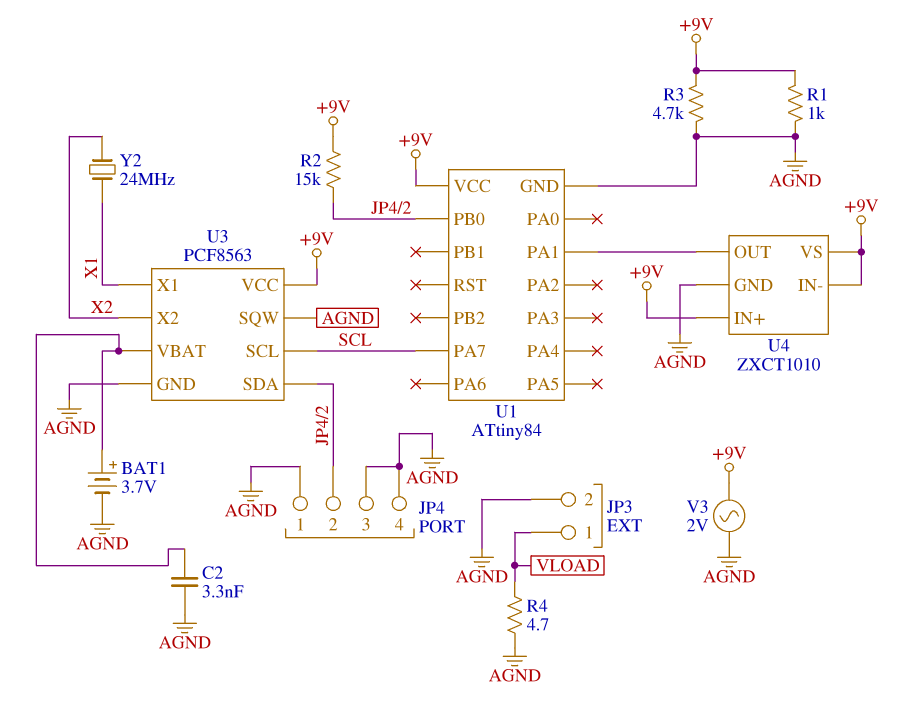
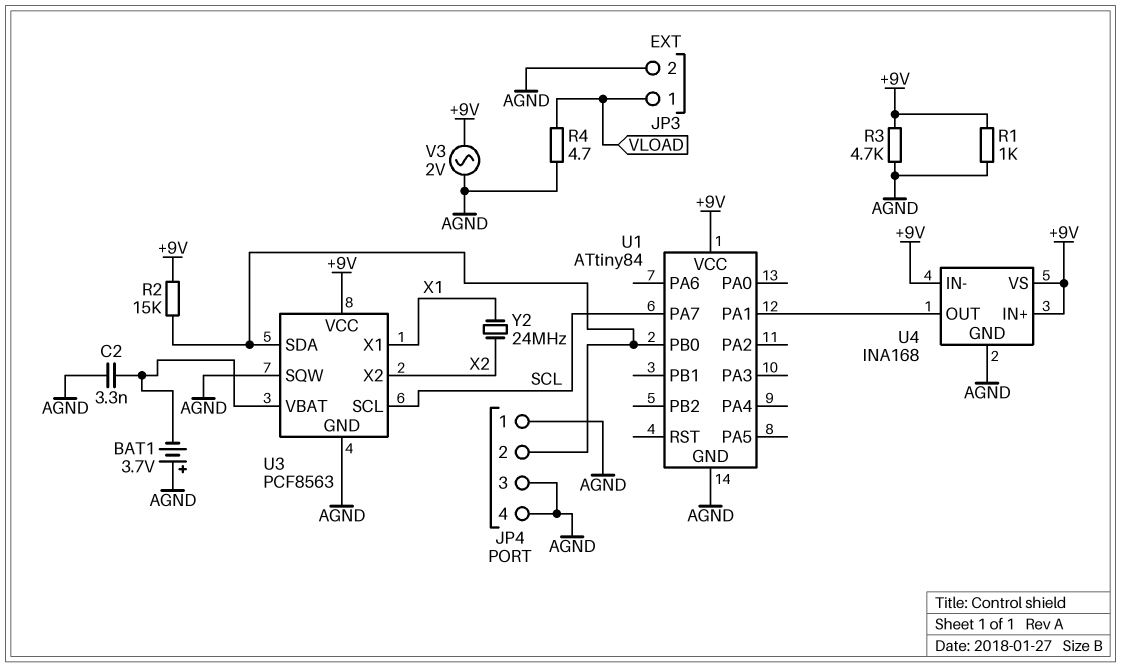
BAT1: 3.7V (plus U3/VBAT, minus AGND) -> 3.7V (plus AGND, minus U3/VBAT)
U4: ZXCT1010 -> INA168

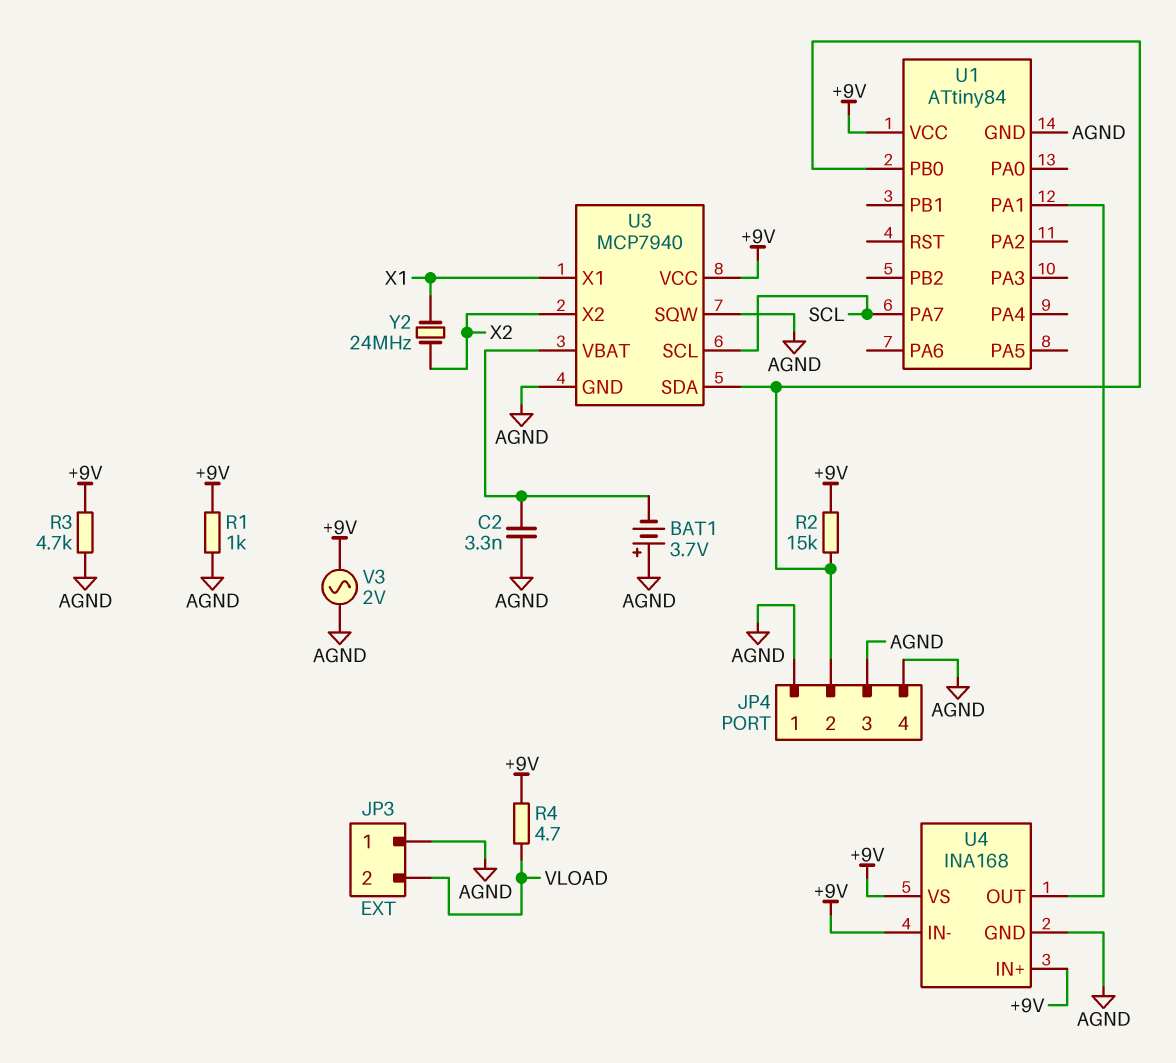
JP3 pin 1: VLOAD -> AGND
JP3 pin 2: AGND -> VLOAD
R4: 4.7 (AGND, VLOAD) -> 4.7 (+9V, VLOAD)
U3: PCF8563 -> MCP7940

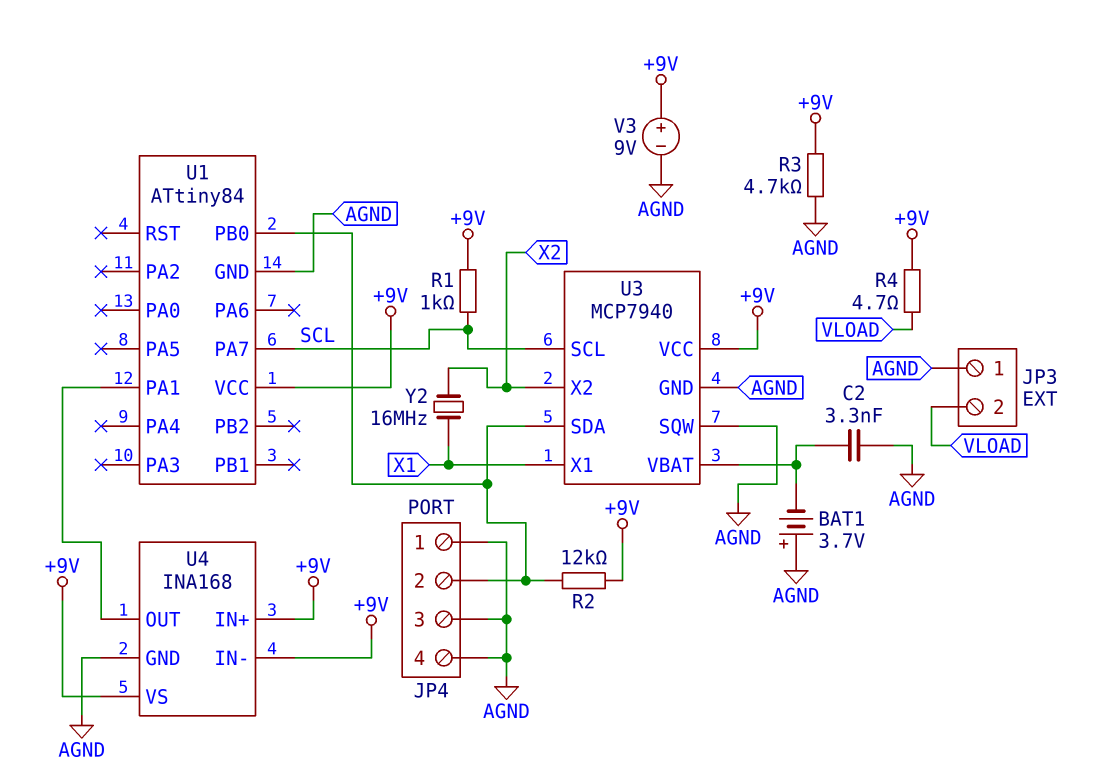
R1: 1k (+9V, AGND) -> 1k (+9V, SCL)
R2: 15k (+9V, JP4/2) -> 12k (+9V, JP4/2)
V3: AC 2V (+9V, AGND) -> 9V (plus +9V, minus AGND)
Y2: 24MHz (X1, X2) -> 16MHz (X1, X2)

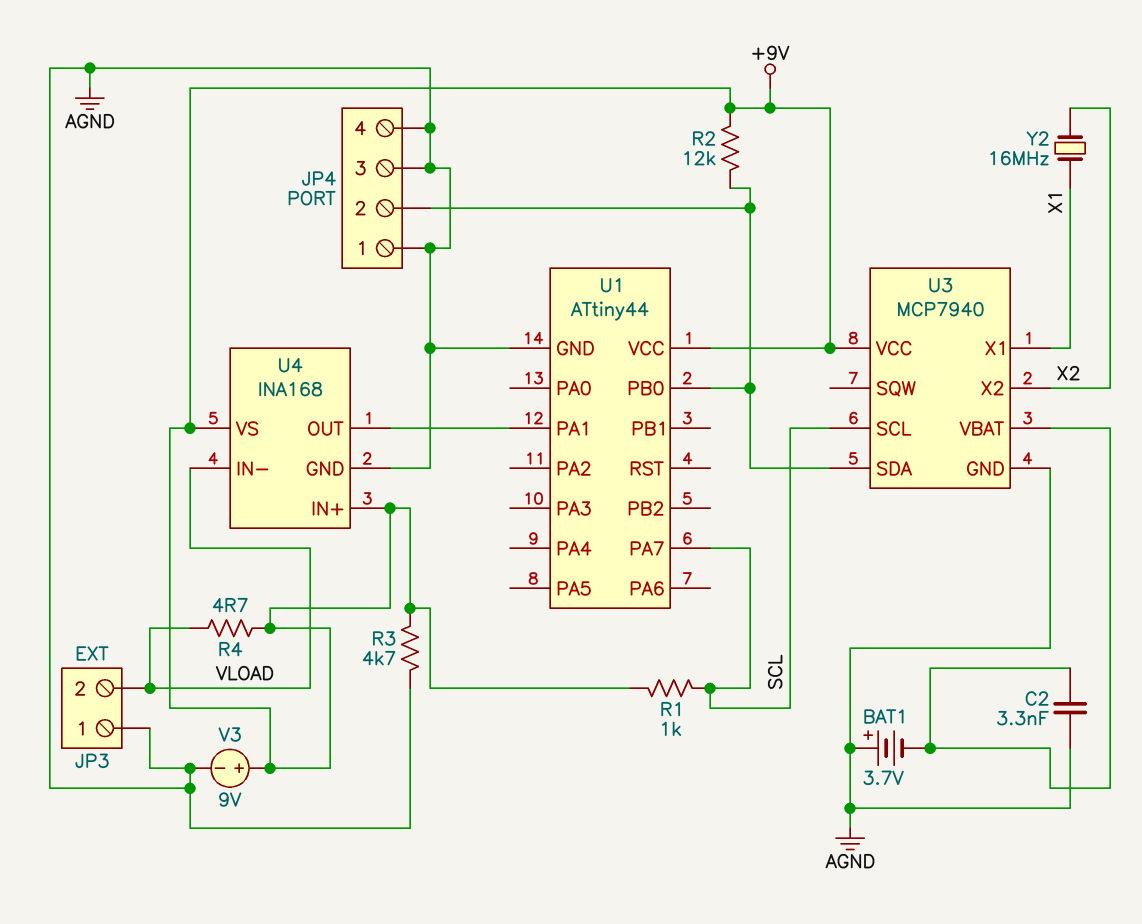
U1: ATtiny84 -> ATtiny44
U3 pin SQW: AGND -> none
U4 pin IN-: +9V -> VLOAD

